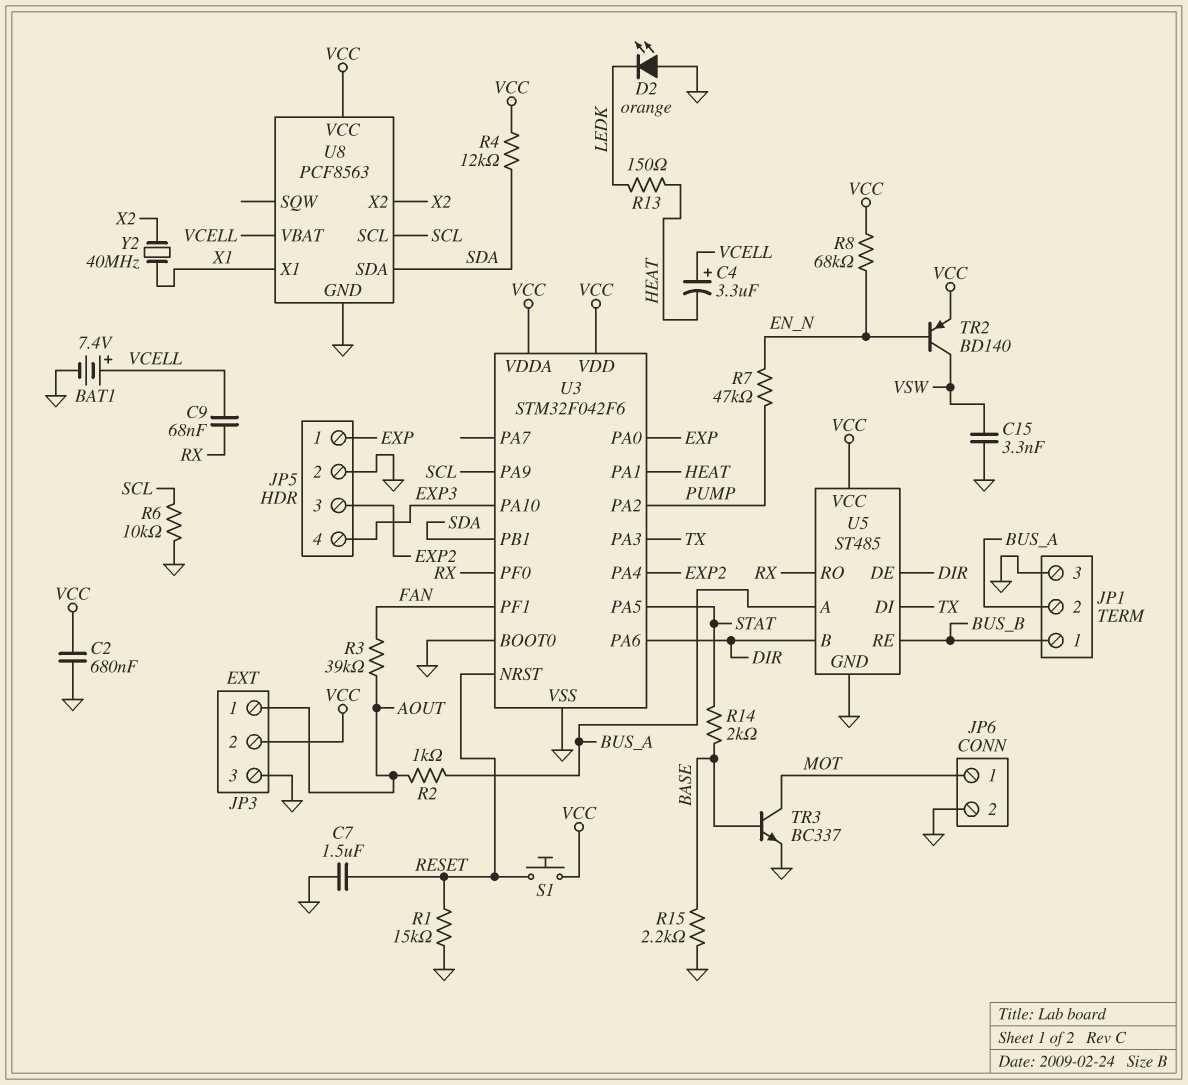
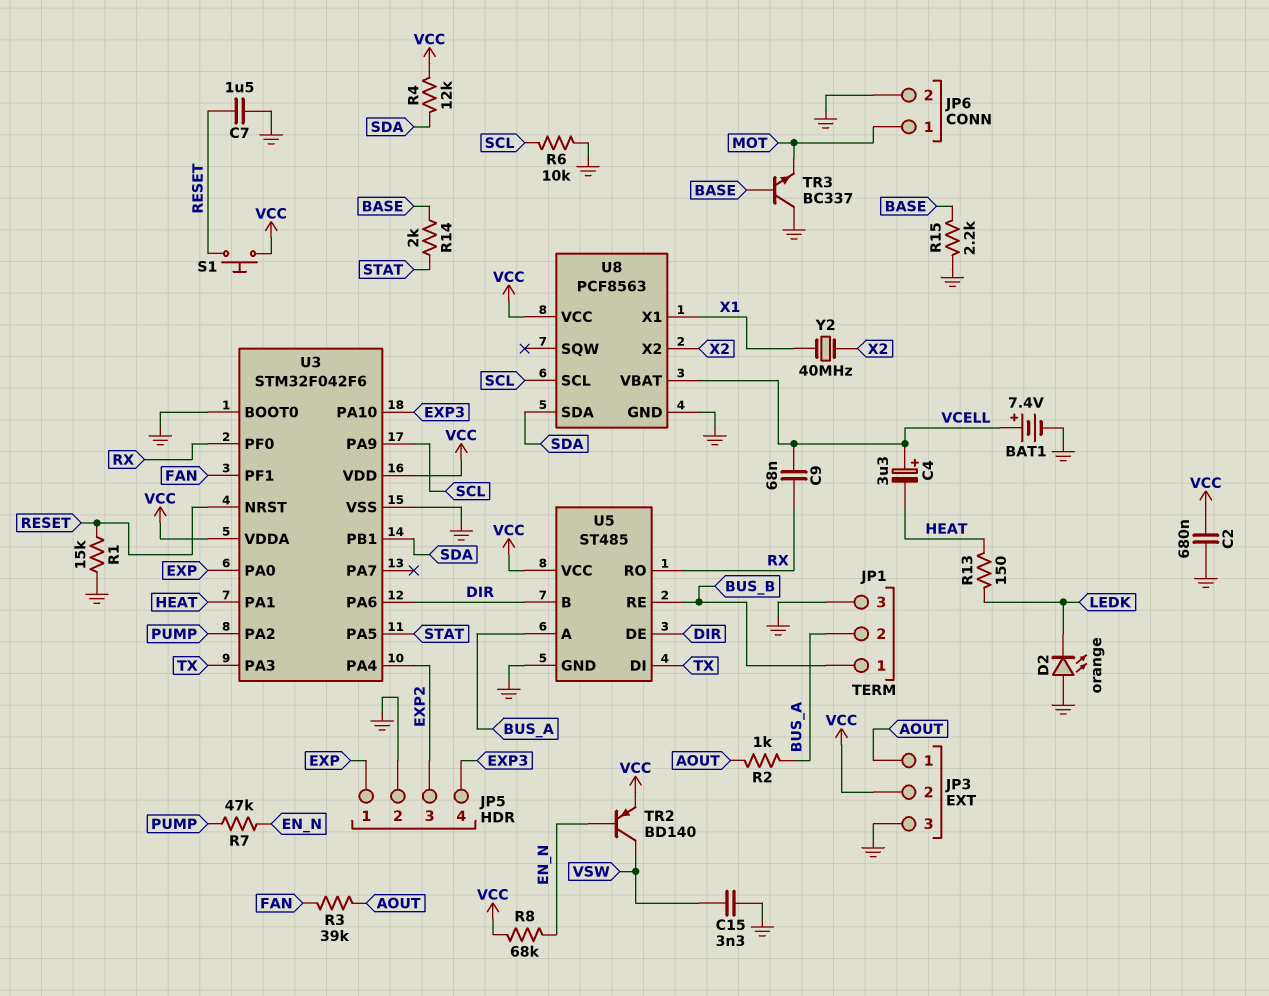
TR3: NPN BC337 (B BASE, C MOT, E GND) -> NPN BC337 (B BASE, C GND, E MOT)

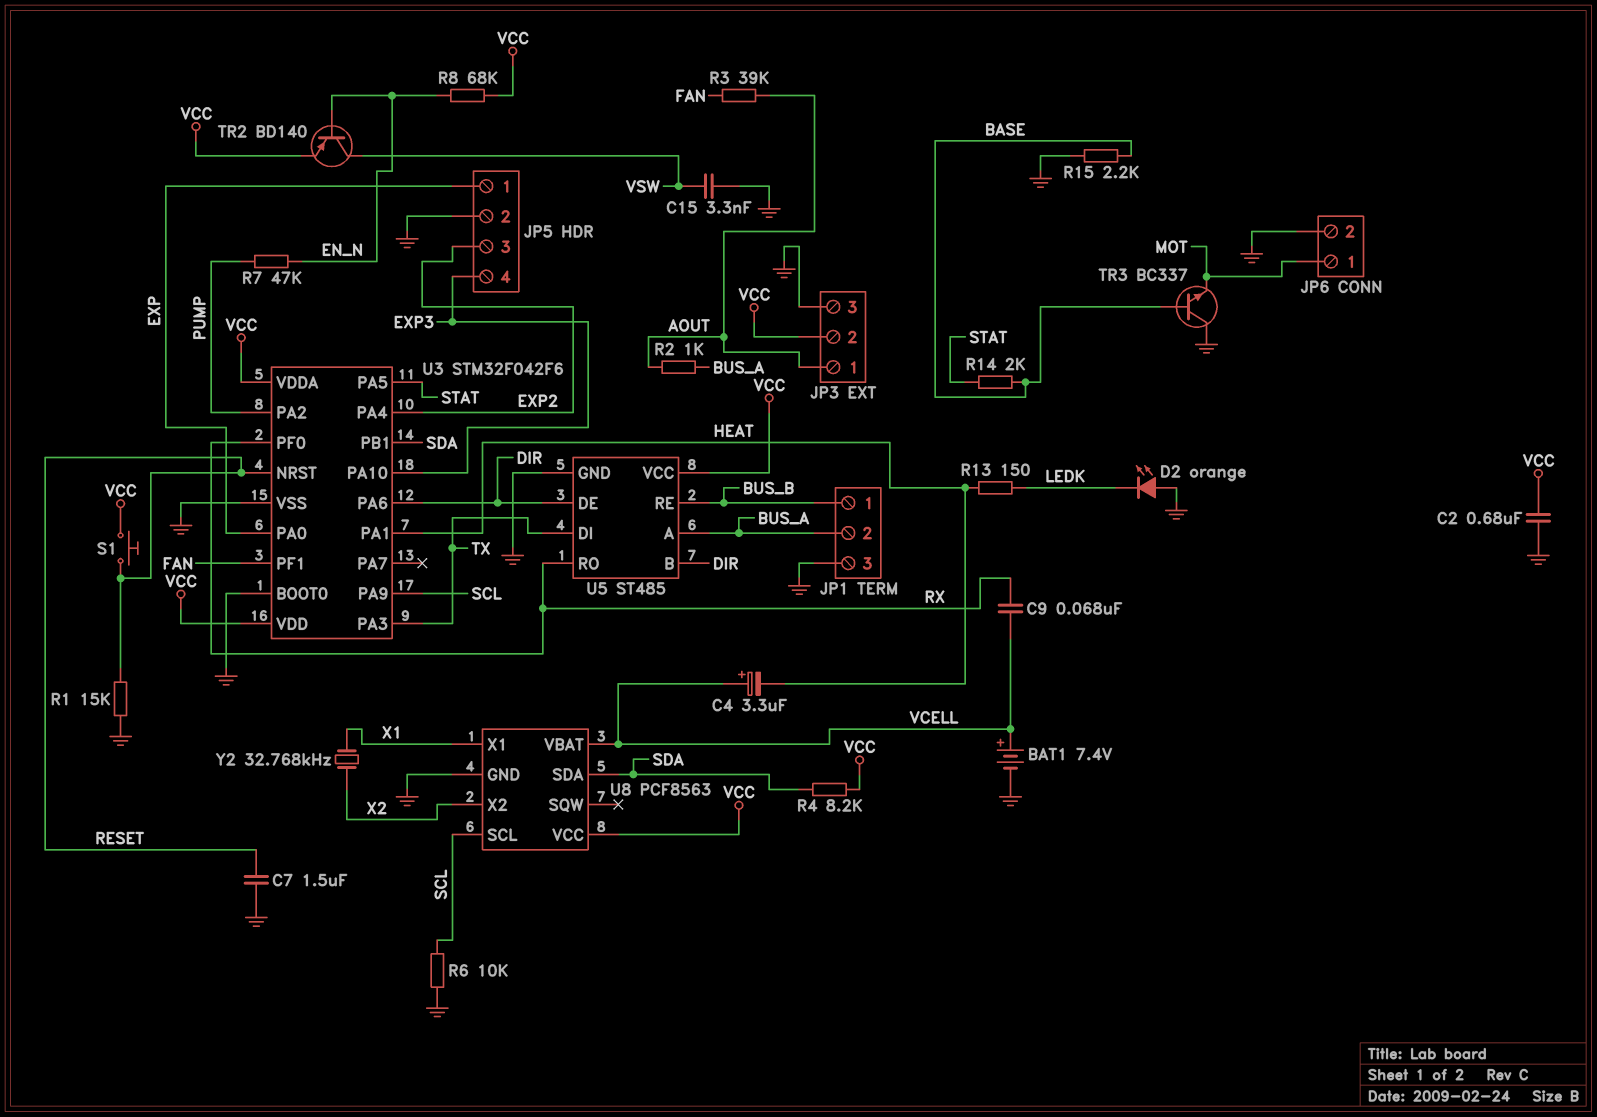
R4: 12k (SDA, VCC) -> 8.2k (SDA, VCC)
Y2: 40MHz (X1, X2) -> 32.768kHz (X1, X2)

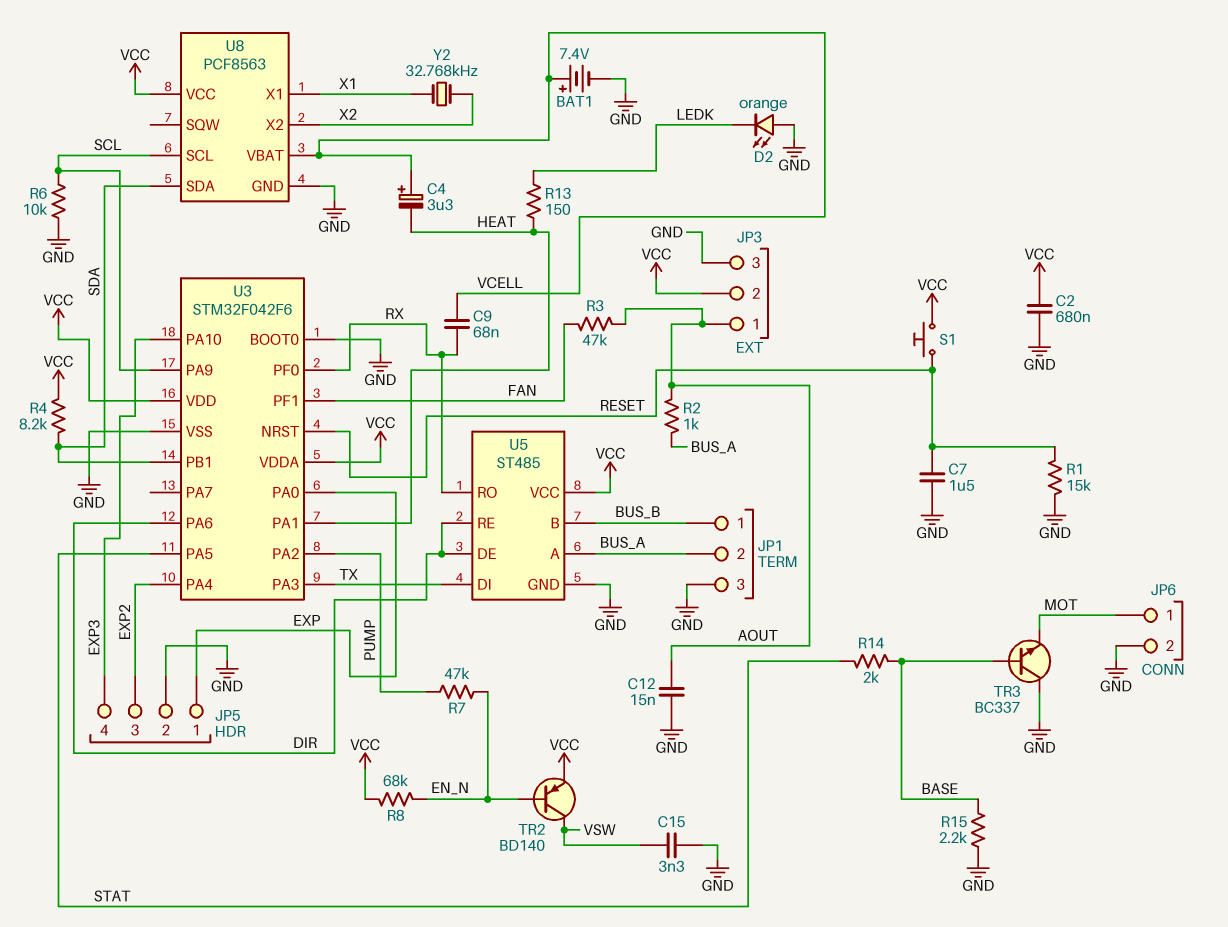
C12: none -> 15nF (AOUT, GND)
R3: 39k (AOUT, FAN) -> 47k (AOUT, FAN)
U5 pin B: DIR -> BUS_B
U5 pin RE: BUS_B -> DIR

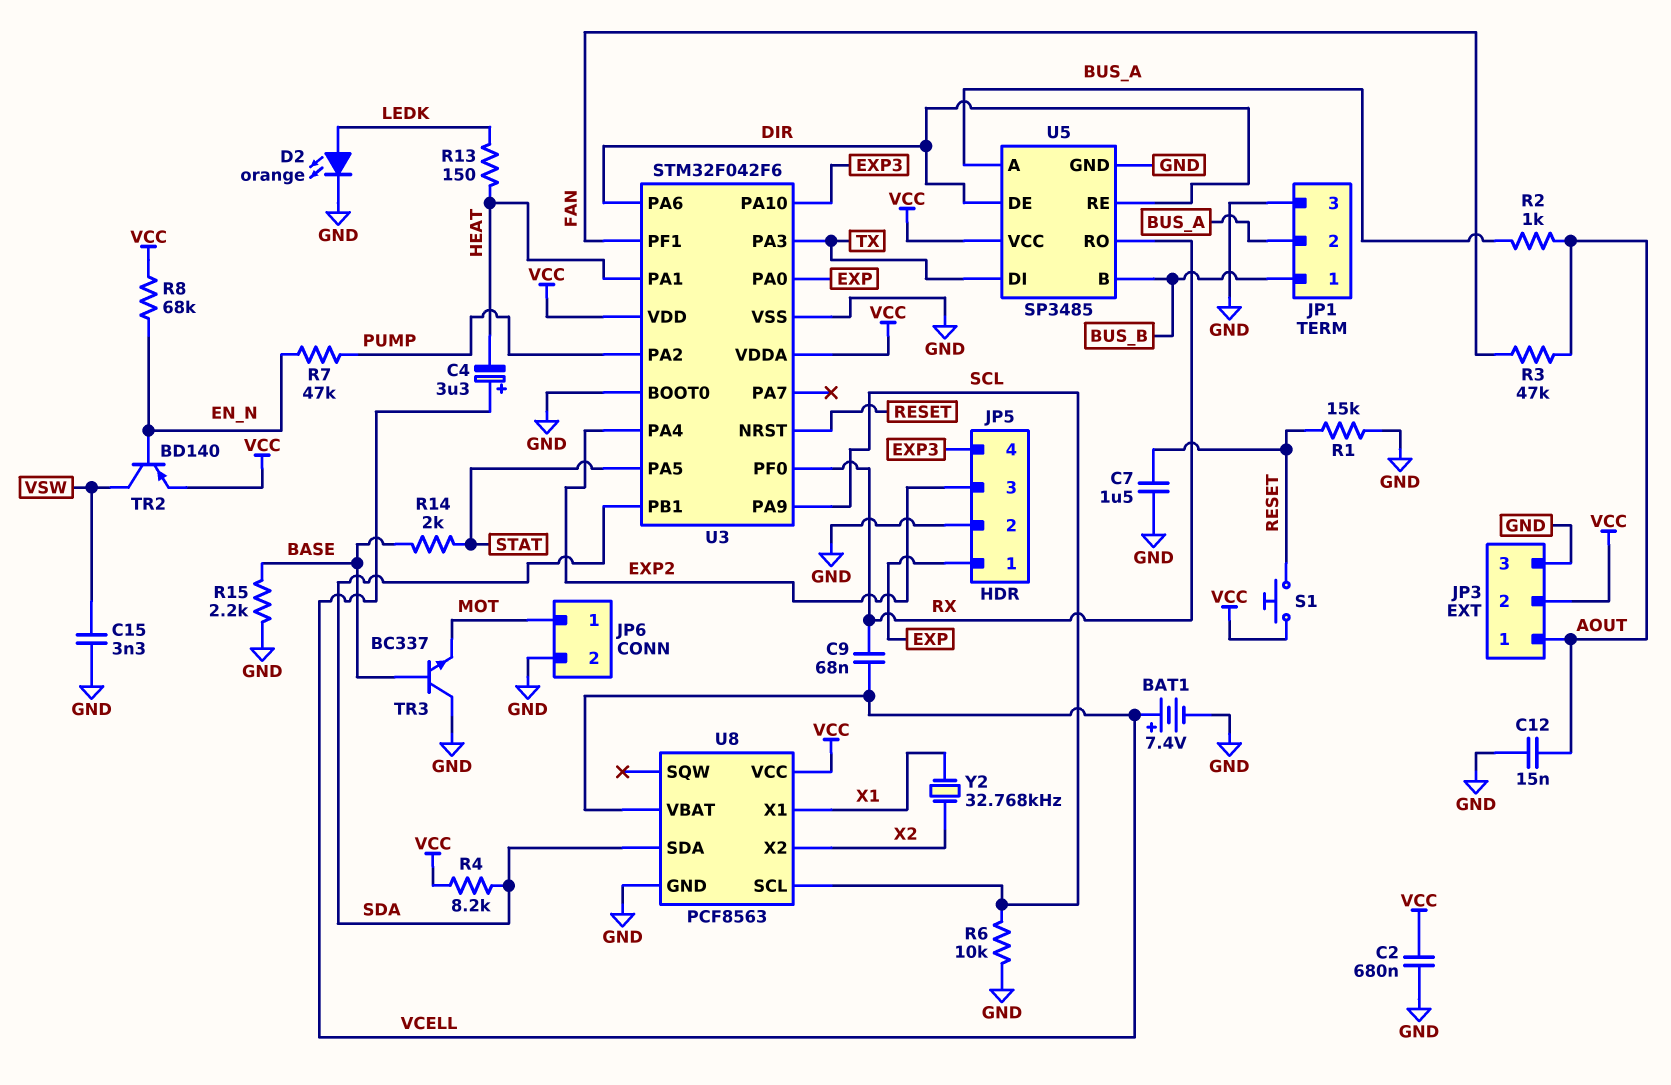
D2: LED orange (A GND, K LEDK) -> LED orange (A LEDK, K GND)
U5: ST485 -> SP3485

